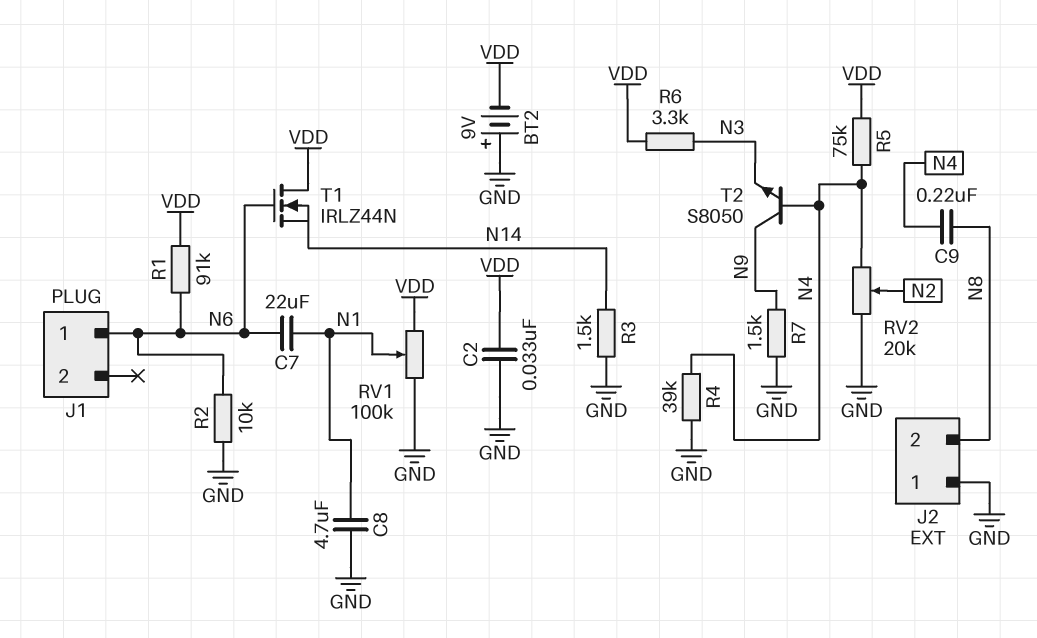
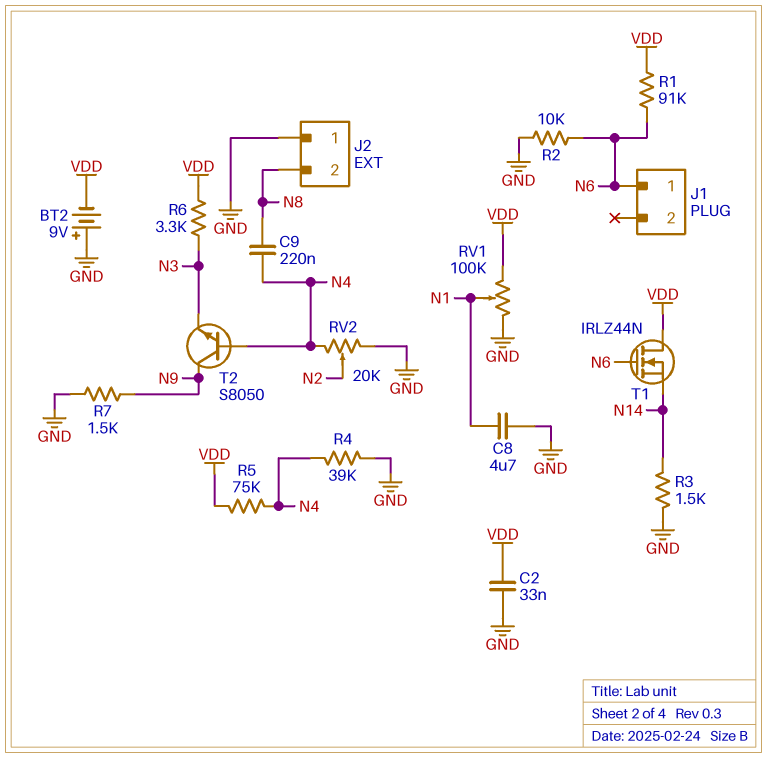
C7: 22uF (N1, N6) -> none

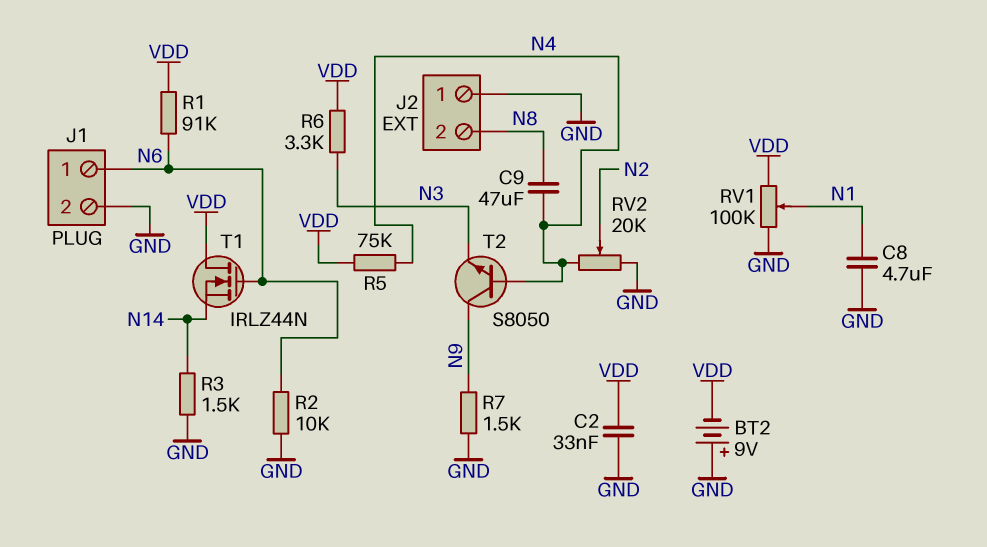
C9: 220nF (N4, N8) -> 47uF (N4, N8)
J1 pin 2: none -> GND
R4: 39k (GND, N4) -> none

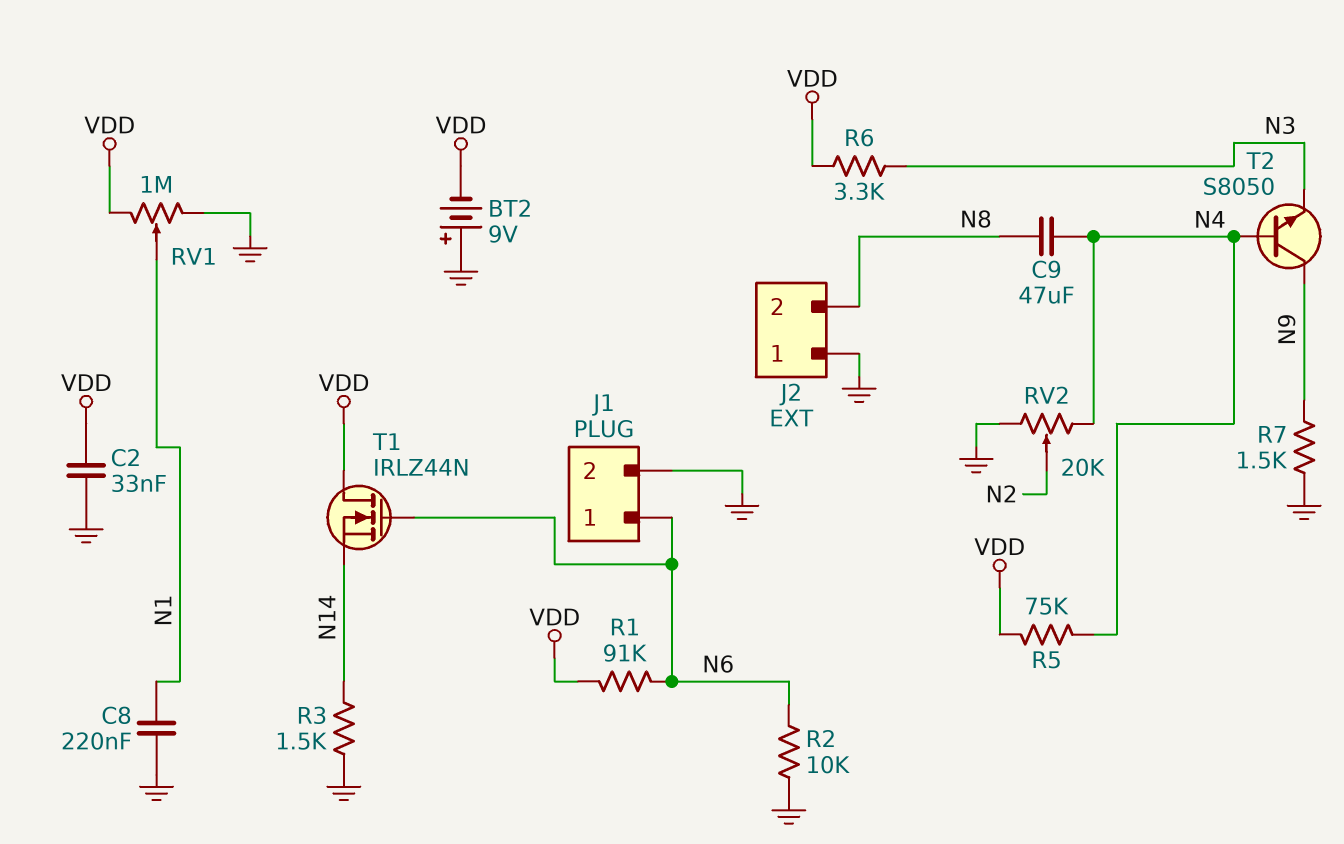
C8: 4.7uF (GND, N1) -> 220nF (GND, N1)
RV1: 100k (GND, VDD, wiper N1) -> 1M (GND, VDD, wiper N1)

